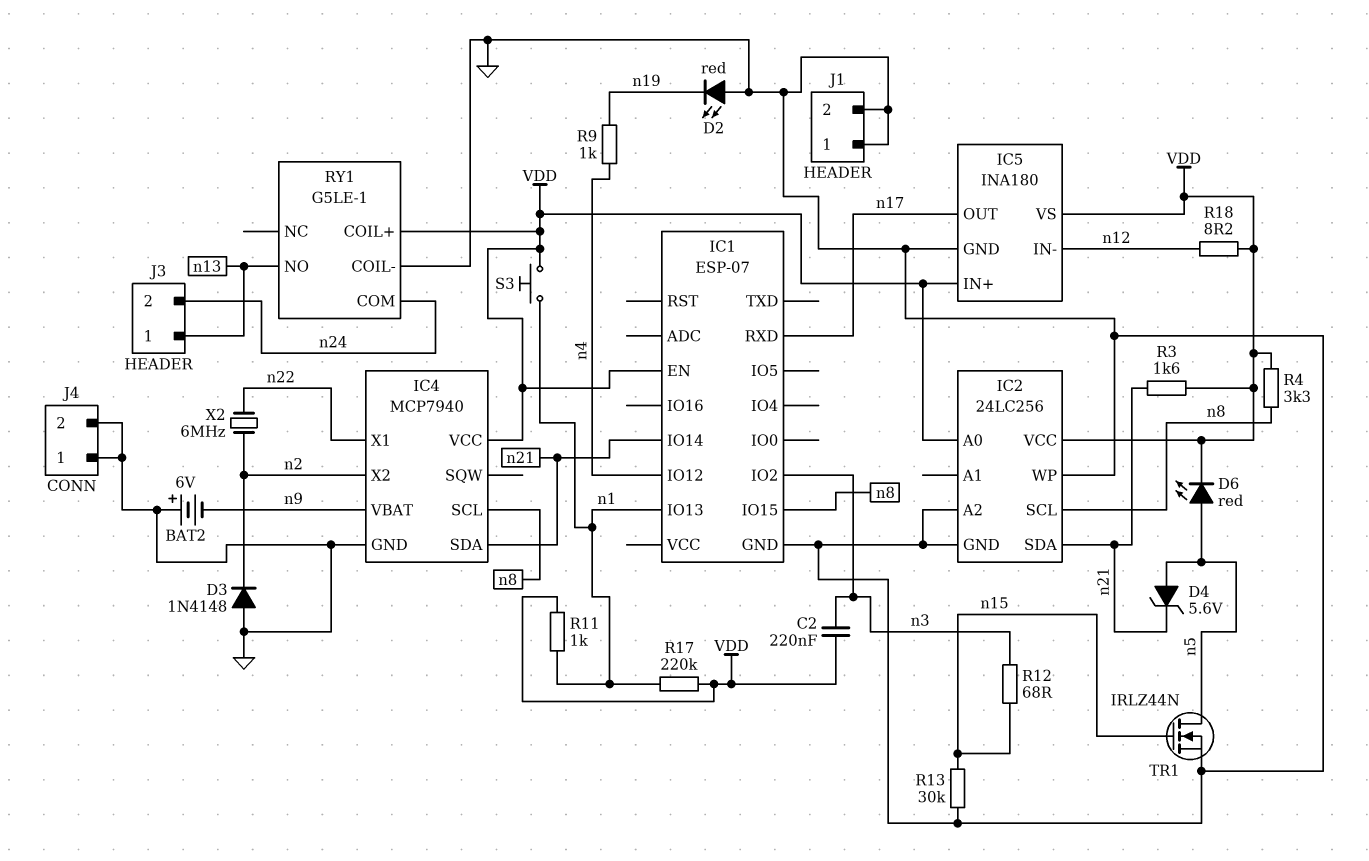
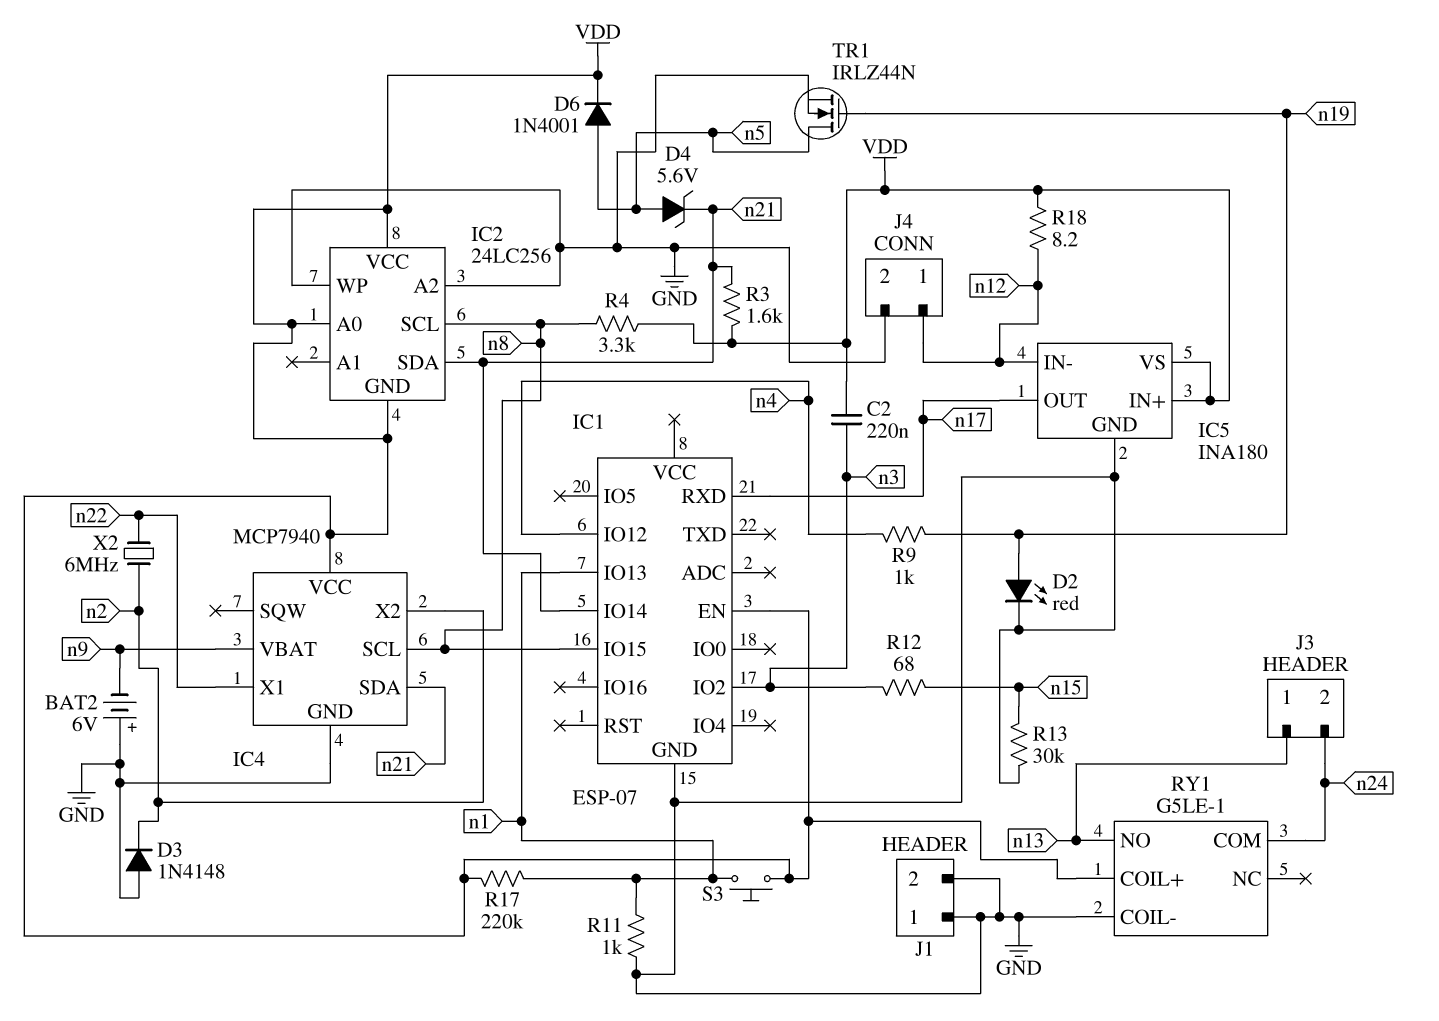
D2: LED red (A GND, K n19) -> LED red (A n19, K GND)
D6: LED red (A n5, K VDD) -> diode 1N4001 (A n5, K VDD)
IC2 pin GND: GND -> VDD
J4 pin 1: GND -> n12
R11: 1k (VDD, n1) -> 1k (GND, n1)
TR1: NMOS IRLZ44N (G n15, D n5, S GND) -> NMOS IRLZ44N (G n19, D n5, S GND)

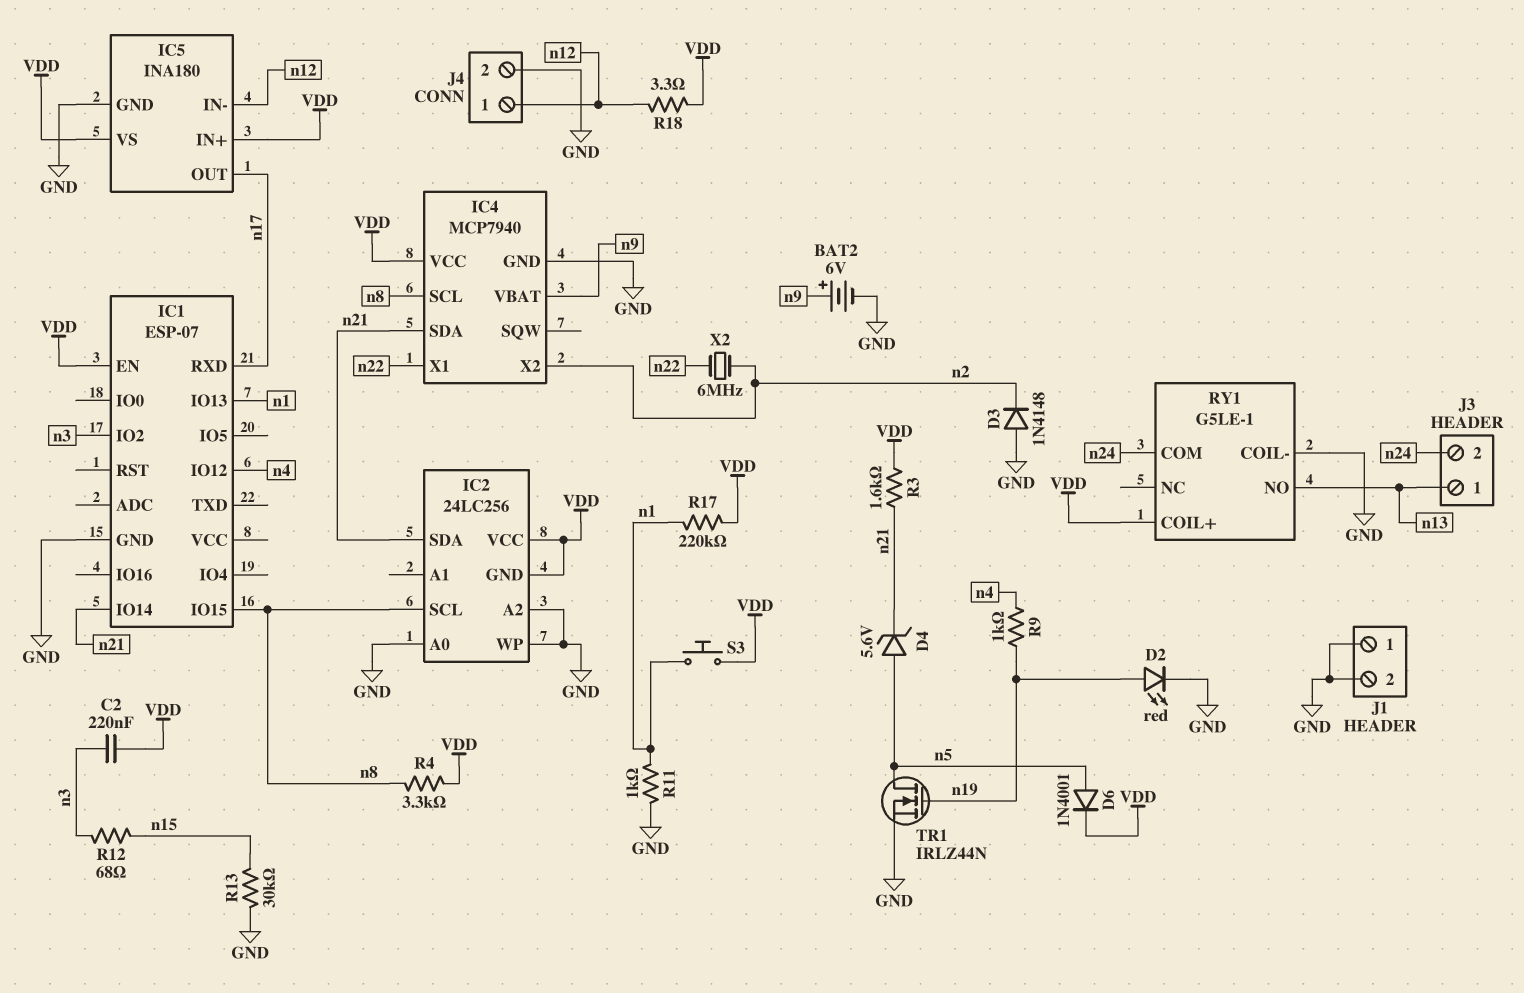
BAT2: 6V (plus GND, minus n9) -> 6V (plus n9, minus GND)
IC2 pin A0: VDD -> GND
R18: 8.2 (VDD, n12) -> 3.3 (VDD, n12)

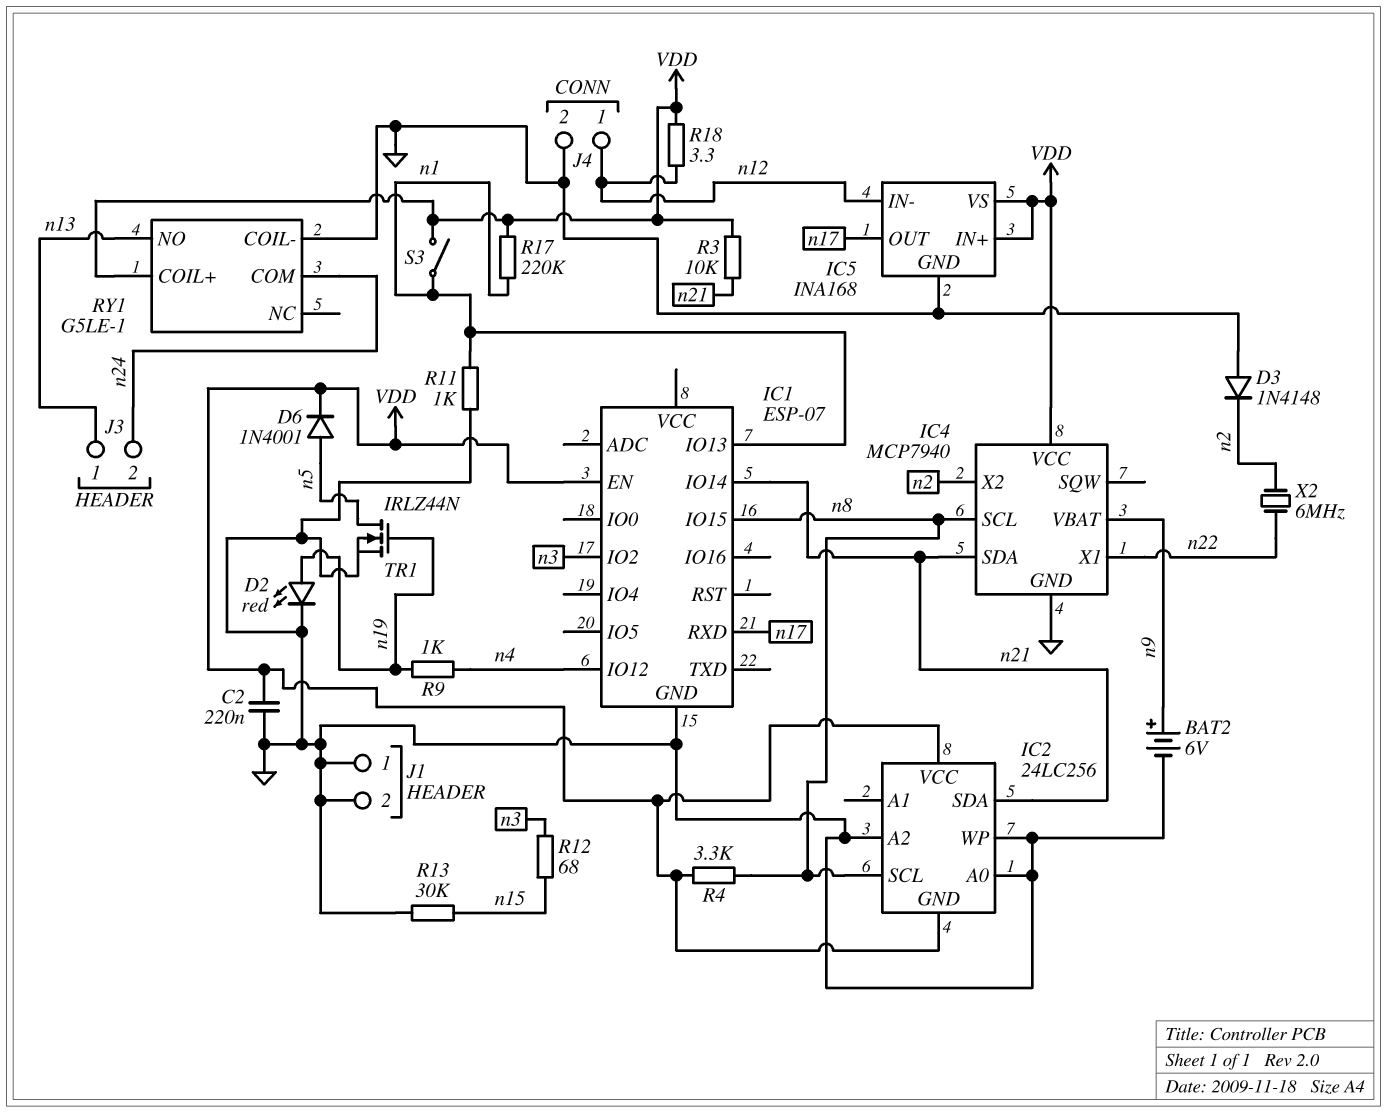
C2: 220nF (VDD, n3) -> 220nF (GND, VDD)
D4: zener 5.6V (A n5, K n21) -> none
IC5: INA180 -> INA168
R3: 1.6k (VDD, n21) -> 10k (VDD, n21)
S3: button (VDD, n1) -> switch (VDD, n1)

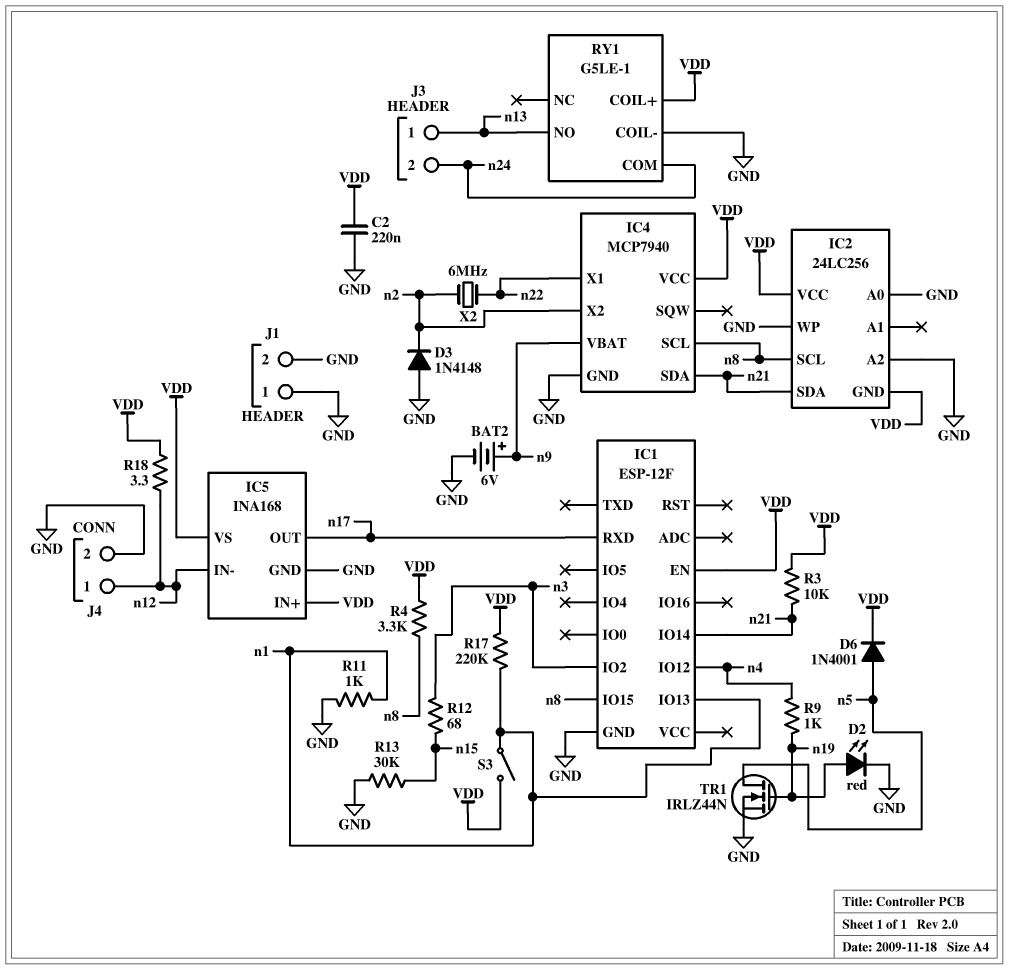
IC1: ESP-07 -> ESP-12F

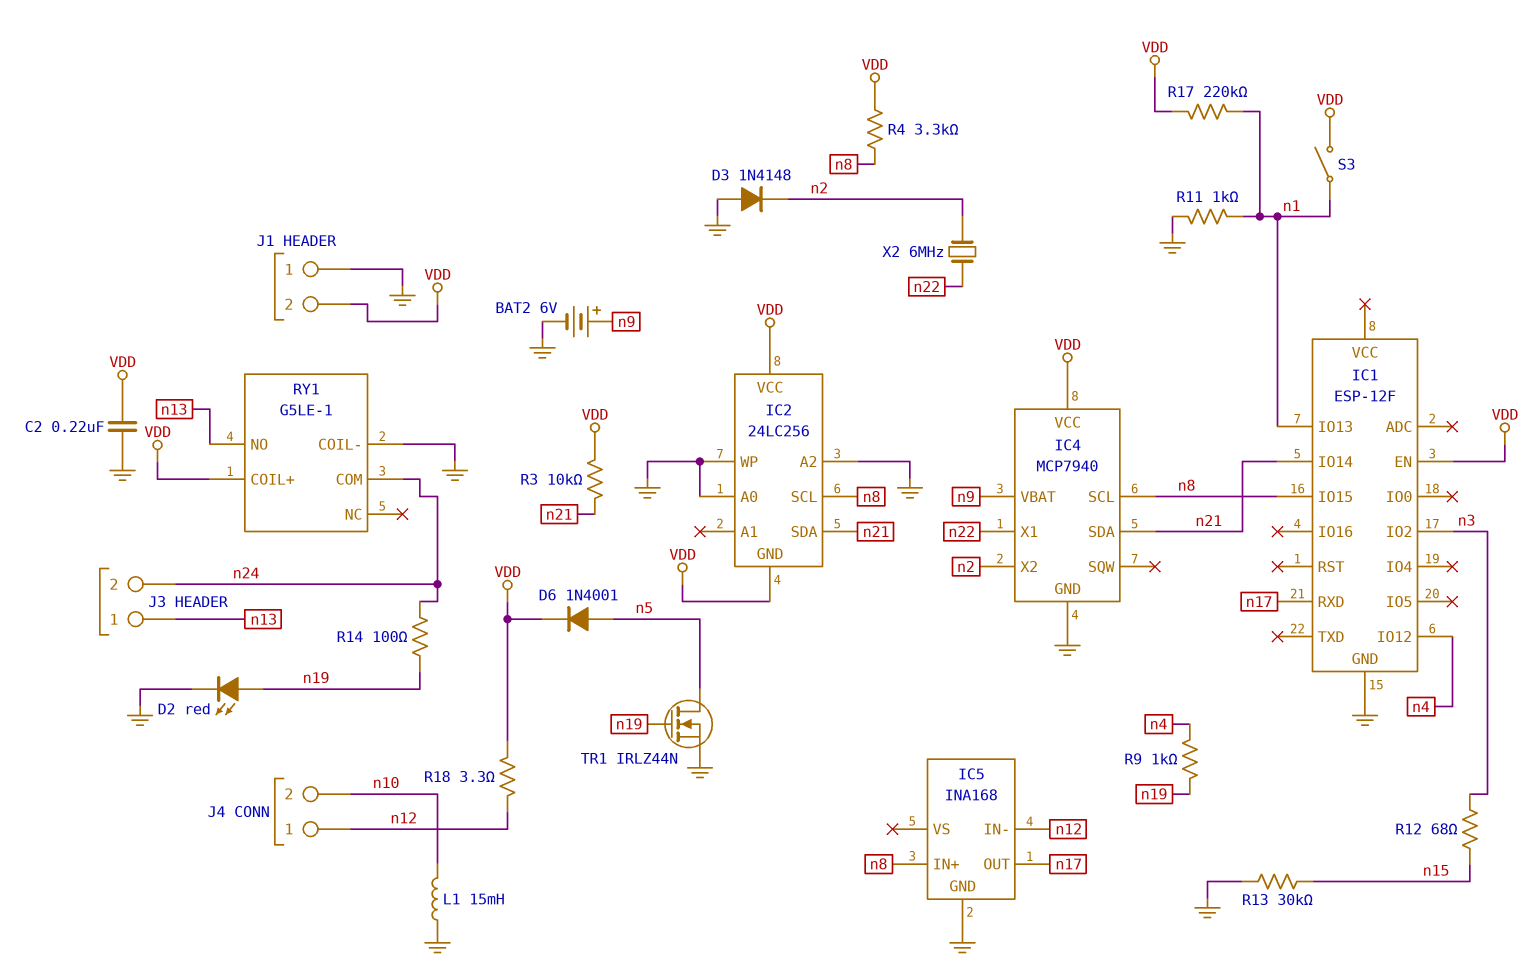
IC5 pin IN+: VDD -> n8
IC5 pin VS: VDD -> none
J1 pin 2: GND -> VDD
J4 pin 2: GND -> n10
L1: none -> 15mH (GND, n10)
R14: none -> 100 (n19, n24)

